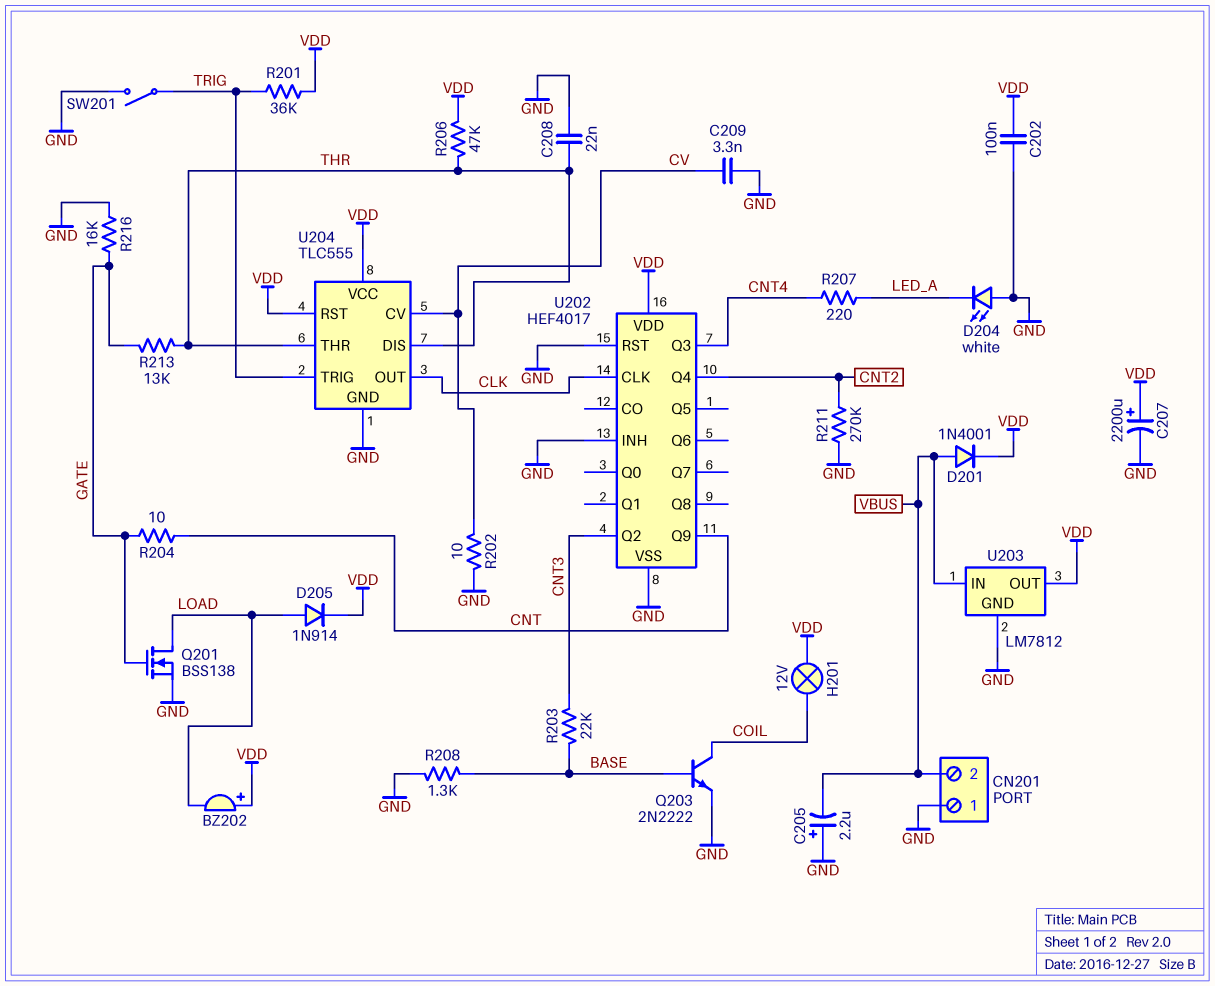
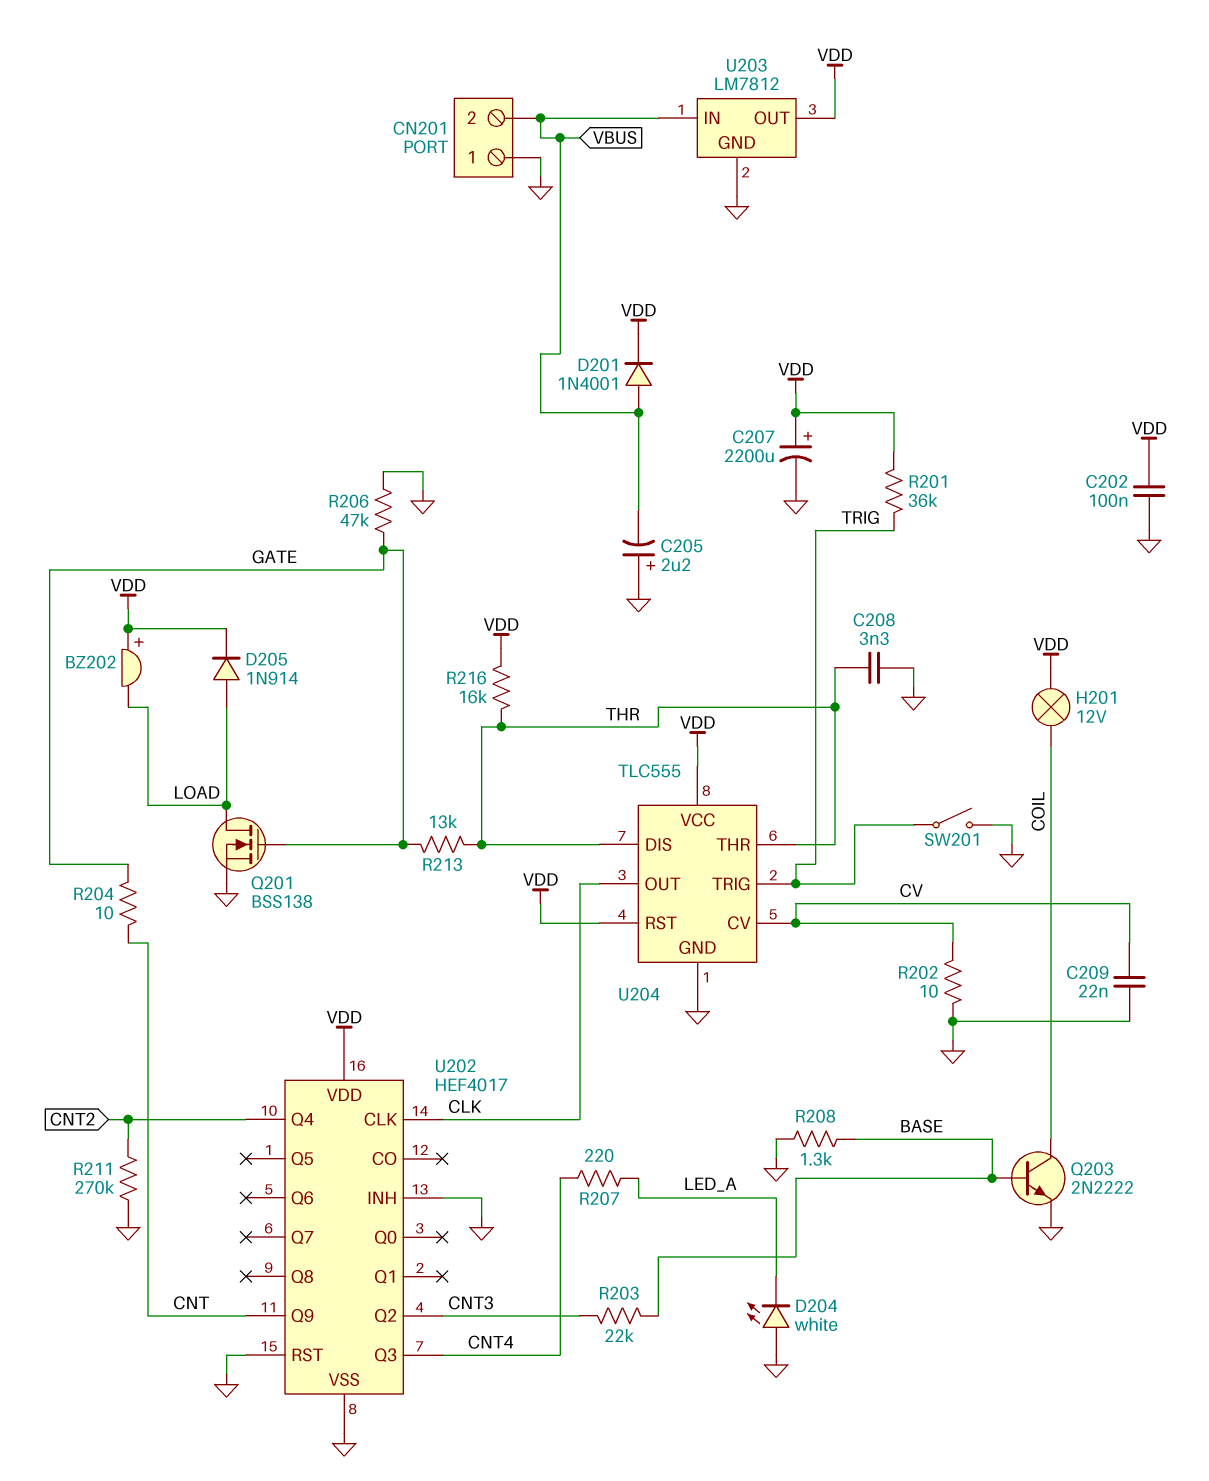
C208: 22nF (GND, THR) -> 3.3nF (GND, THR)
C209: 3.3nF (CV, GND) -> 22nF (CV, GND)
R206: 47k (THR, VDD) -> 47k (GATE, GND)
R216: 16k (GATE, GND) -> 16k (THR, VDD)

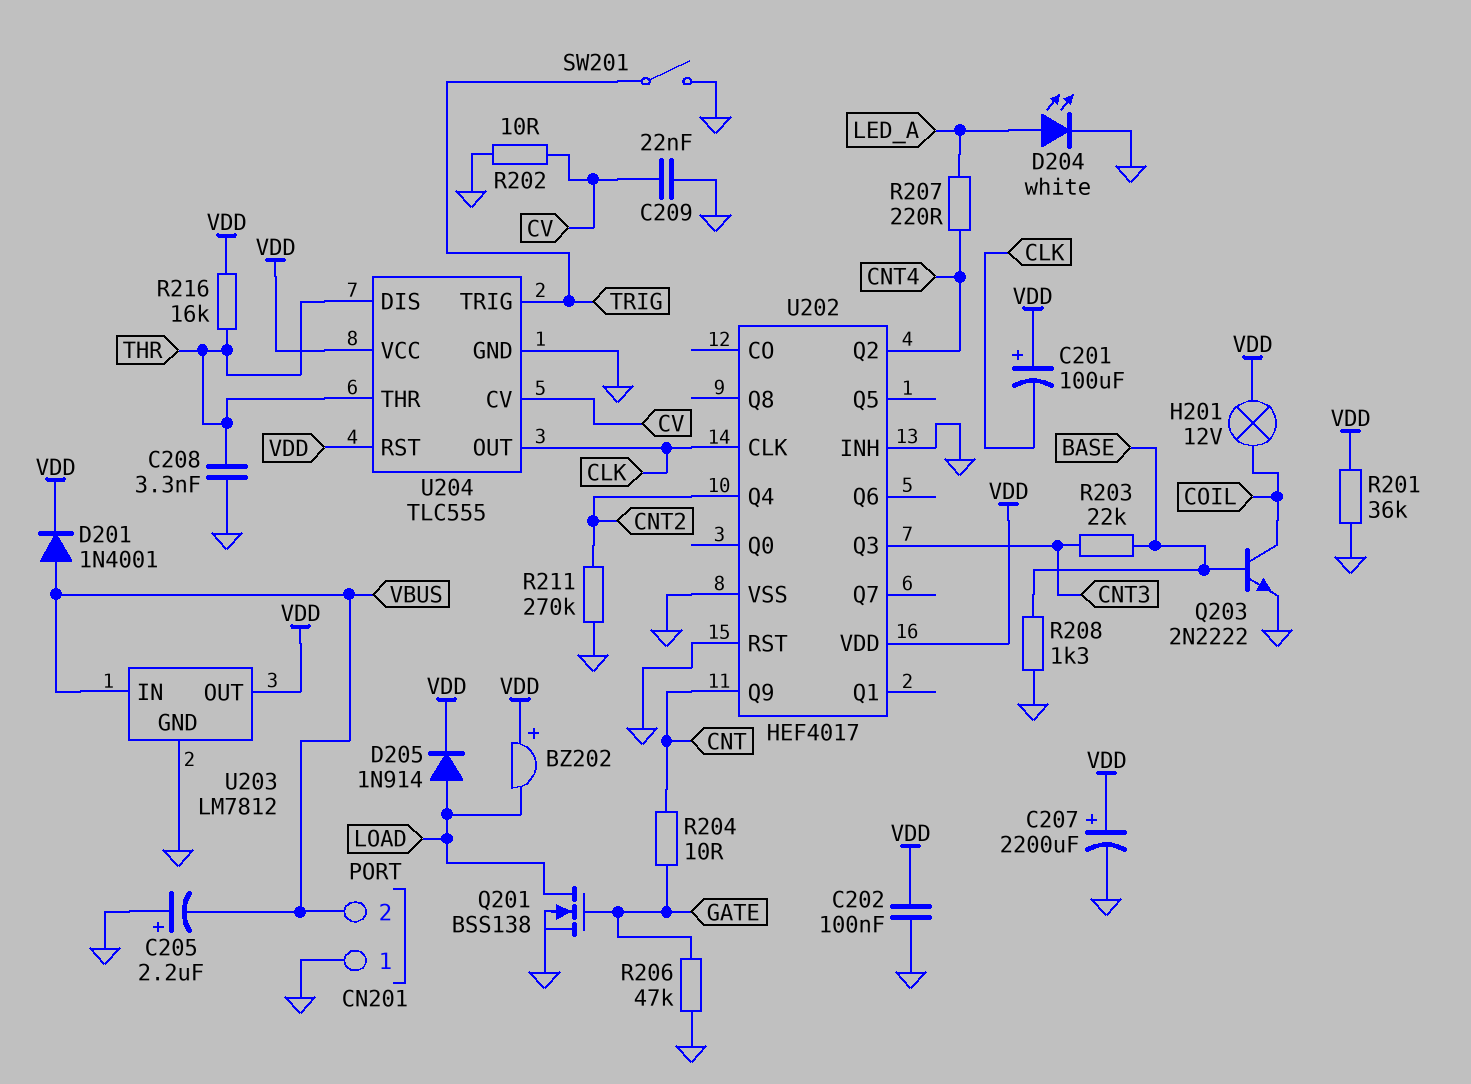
C201: none -> 100uF (plus VDD, minus CLK)
D204: LED white (A GND, K LED_A) -> LED white (A LED_A, K GND)
R201: 36k (TRIG, VDD) -> 36k (GND, VDD)
R213: 13k (GATE, THR) -> none
U202 pin Q2: CNT3 -> CNT4
U202 pin Q3: CNT4 -> CNT3

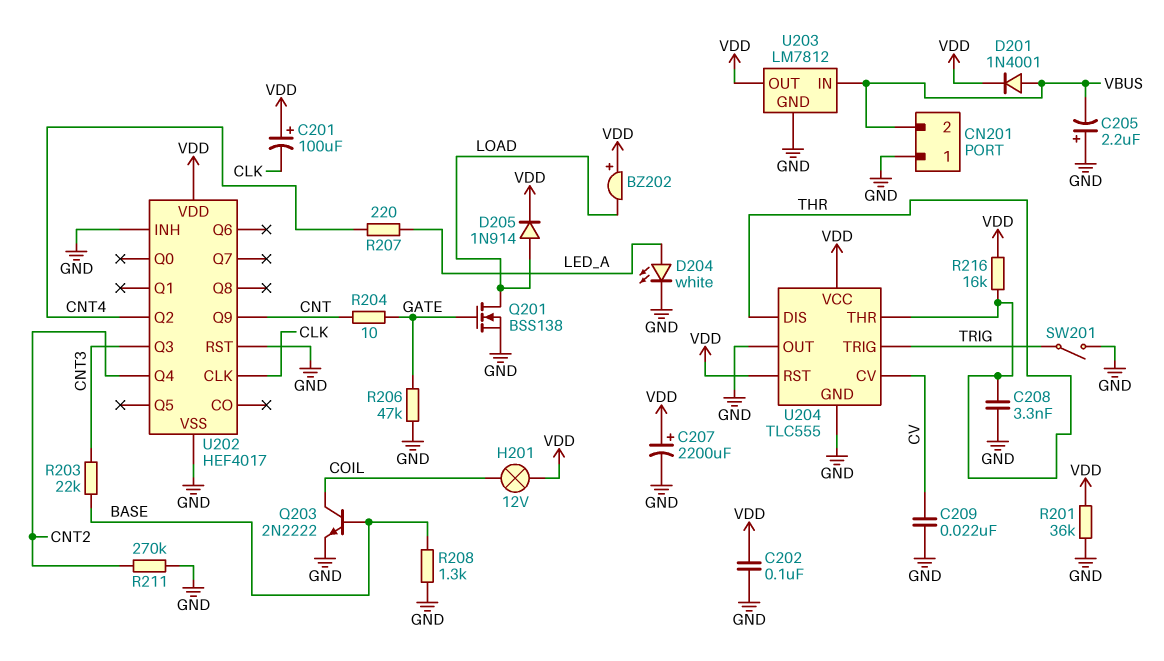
R202: 10 (CV, GND) -> none
U204 pin OUT: CLK -> GND

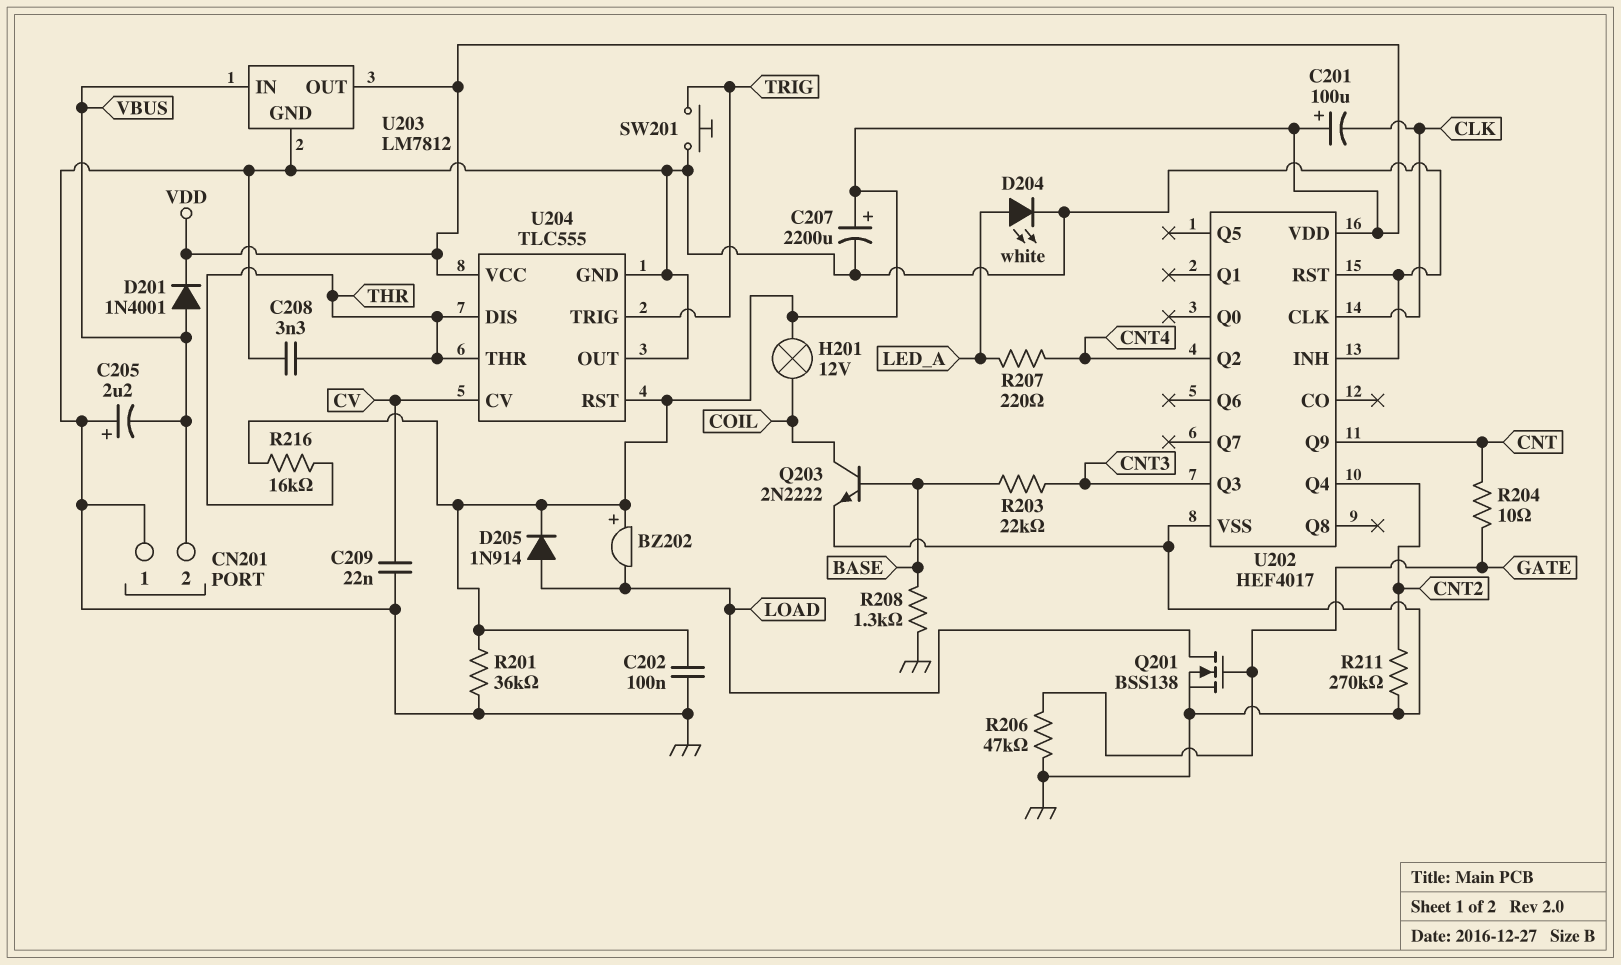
SW201: switch (GND, TRIG) -> button (GND, TRIG)

